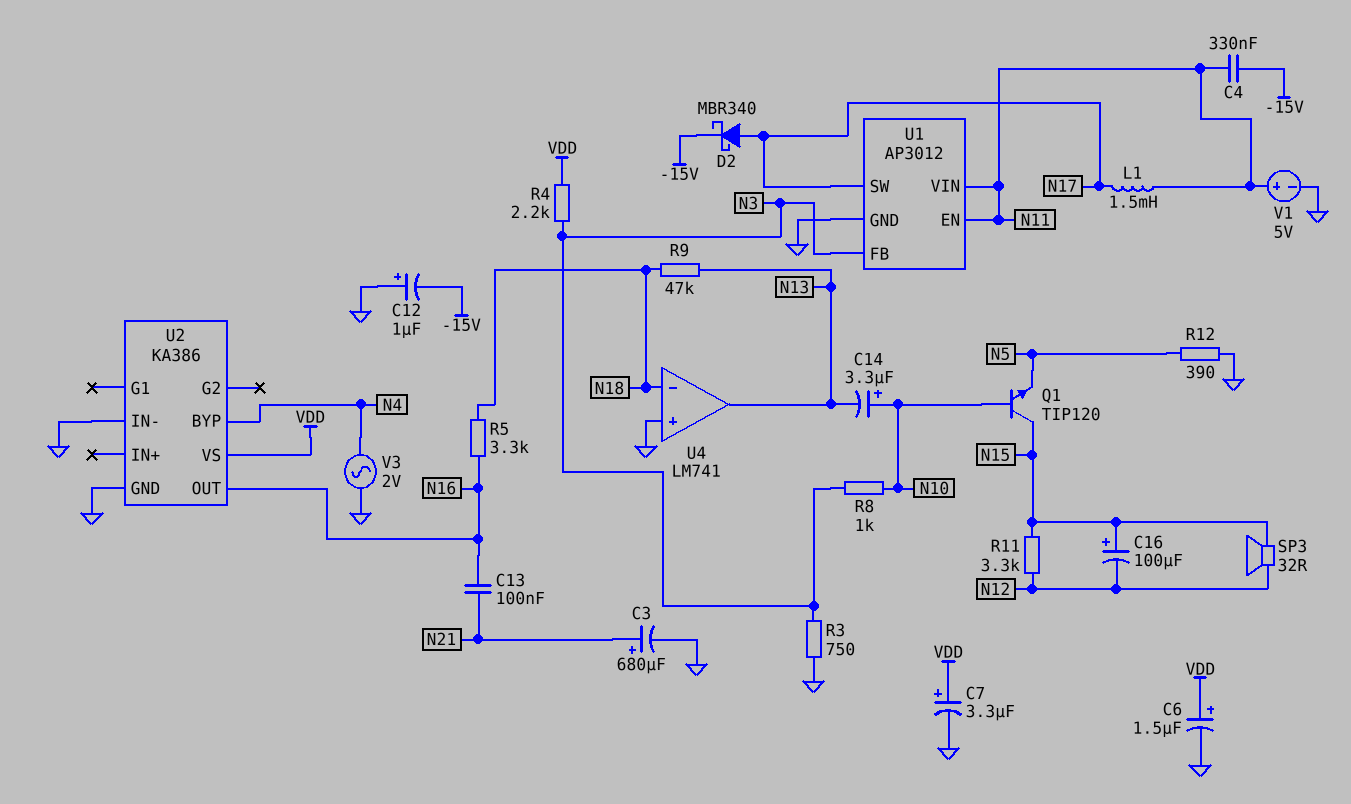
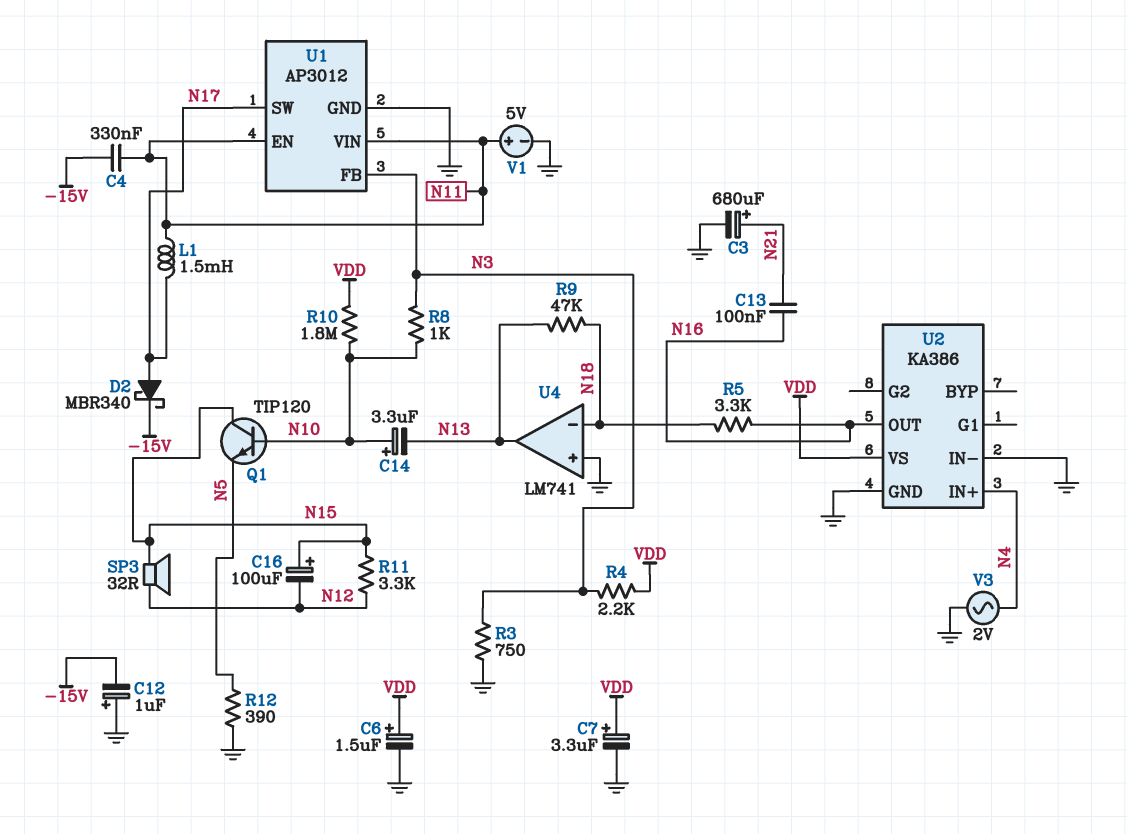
R10: none -> 1.8M (N10, VDD)
U2 pin BYP: N4 -> none
U2 pin IN+: none -> N4

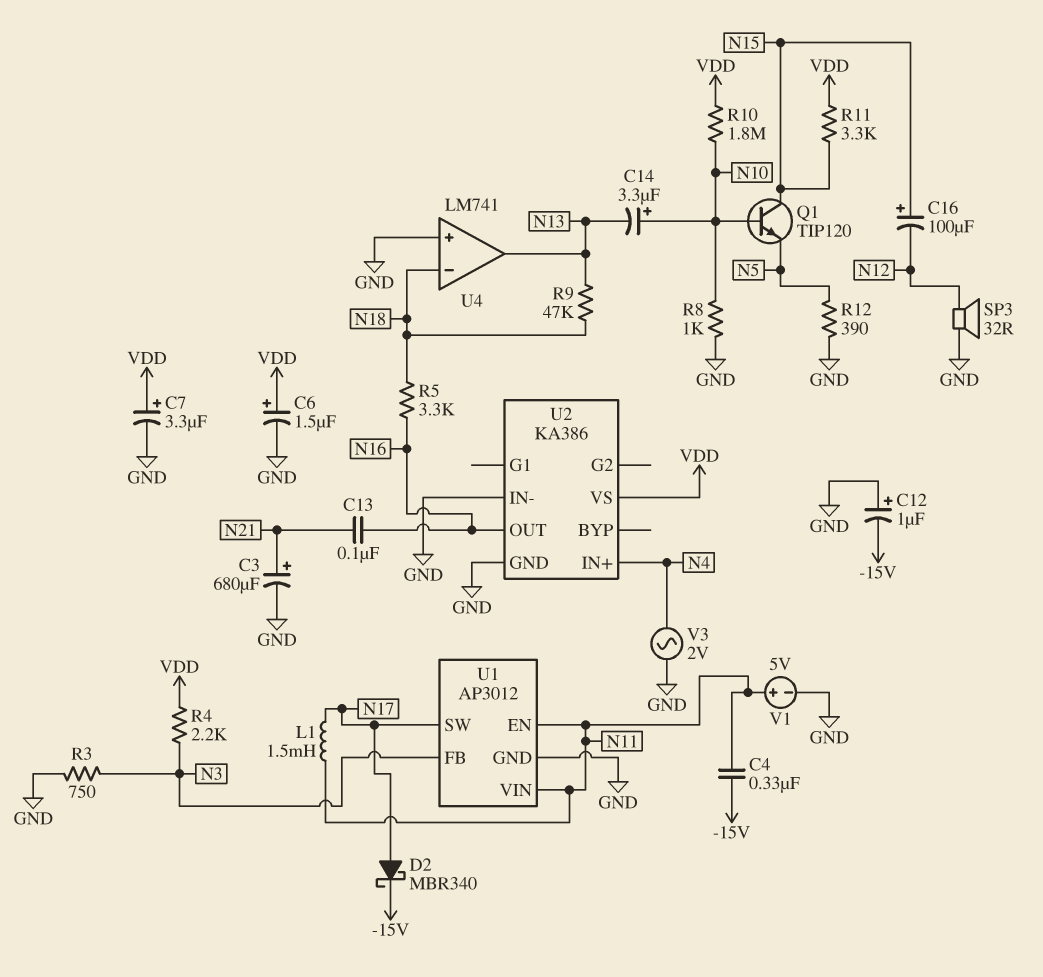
R8: 1k (N3, N10) -> 1k (GND, N10)
R11: 3.3k (N12, N15) -> 3.3k (N15, VDD)
SP3: speaker 32R (N12, N15) -> speaker 32R (GND, N12)

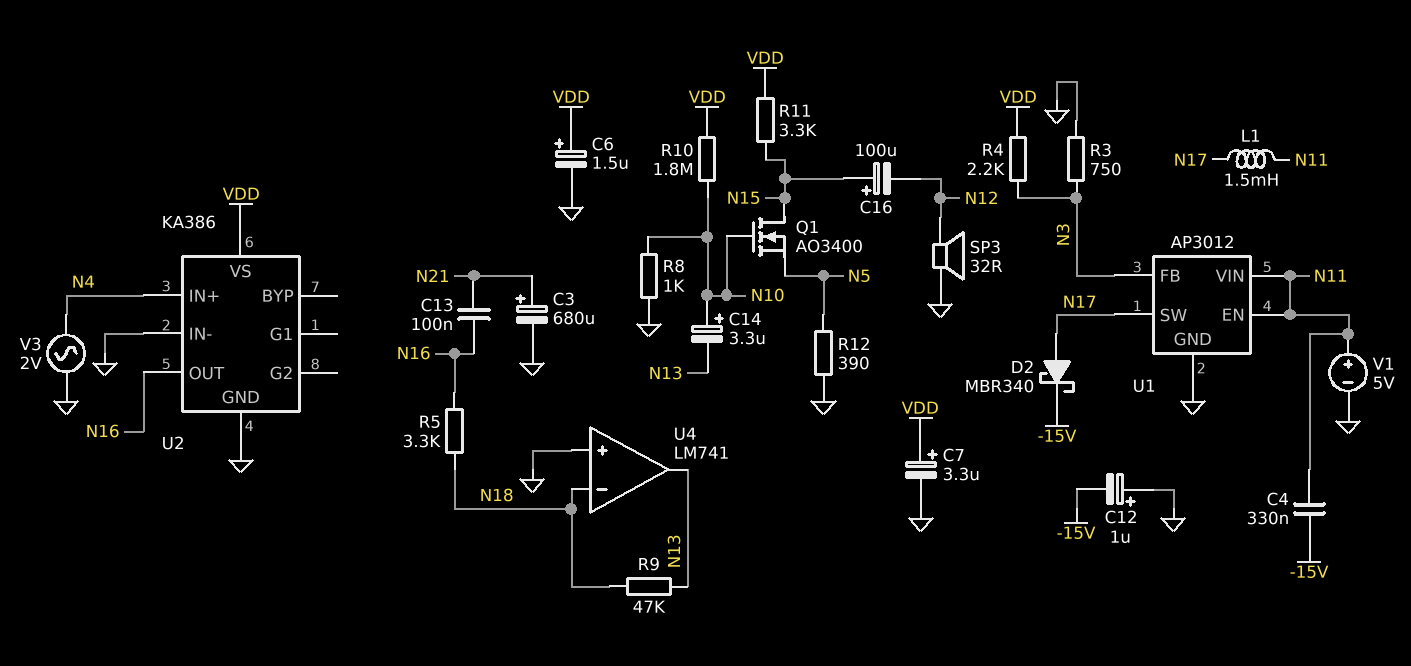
Q1: NPN TIP120 (B N10, C N15, E N5) -> NMOS AO3400 (G N10, D N15, S N5)

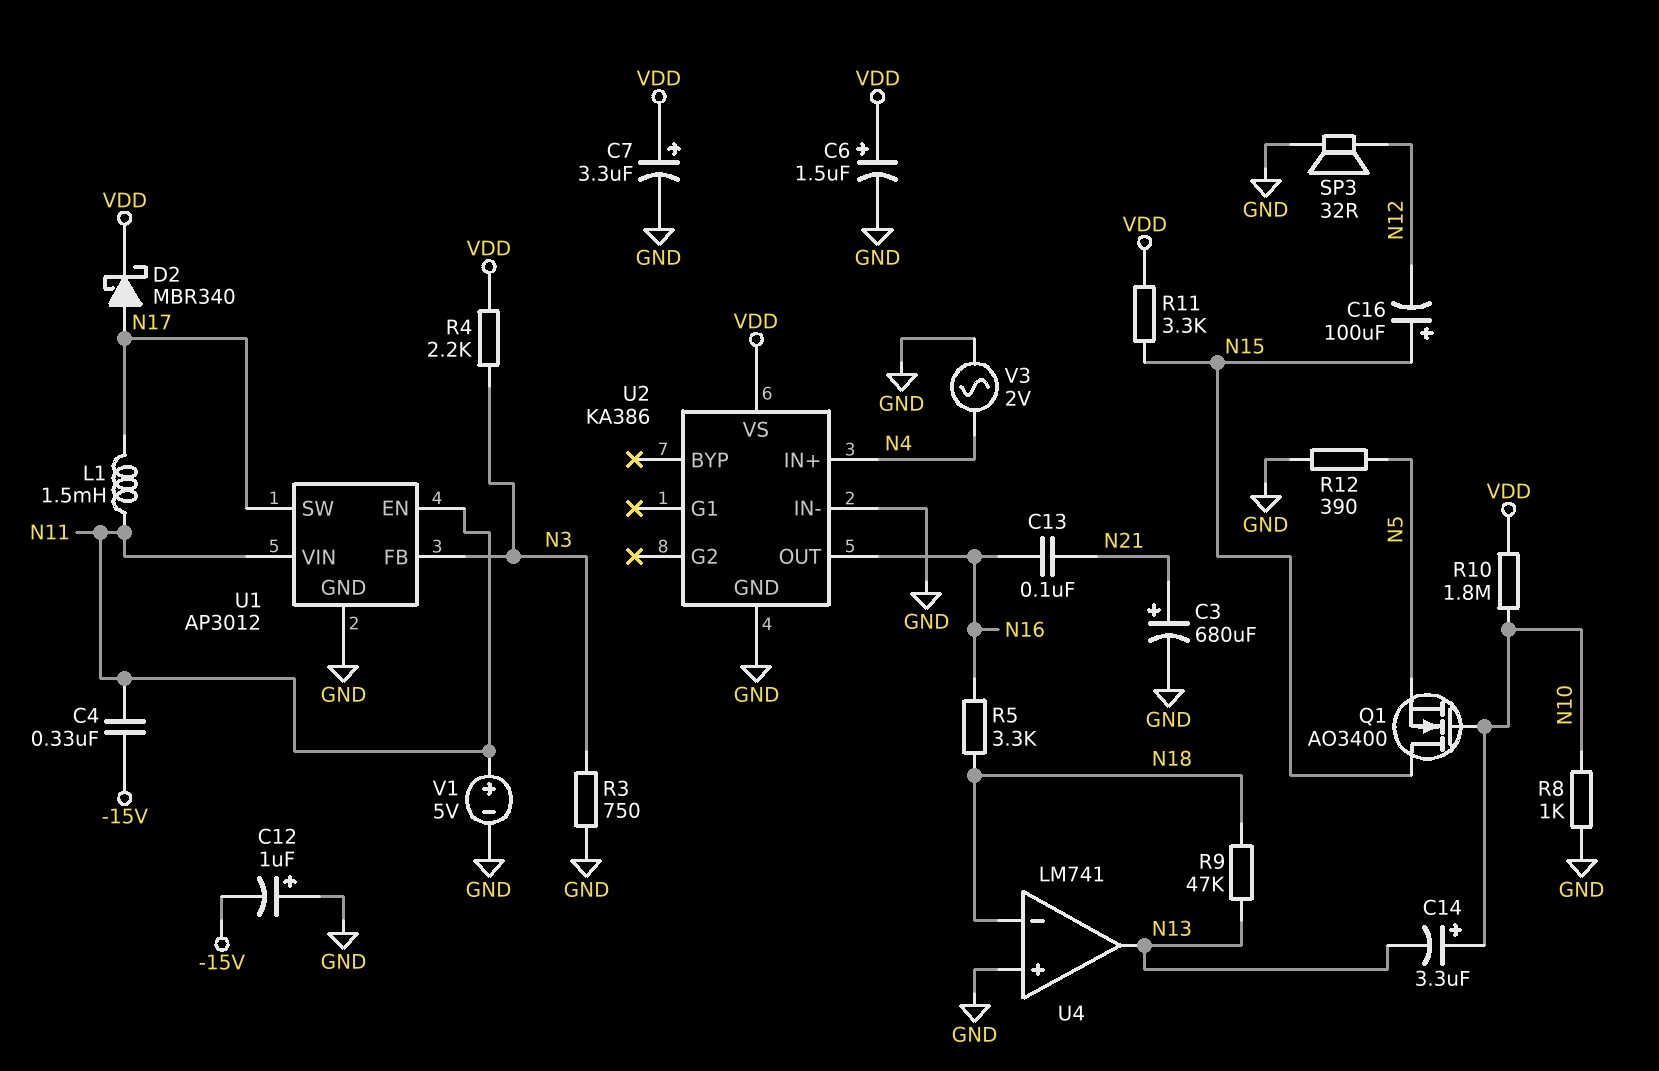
D2: schottky MBR340 (A N17, K -15V) -> schottky MBR340 (A N17, K VDD)

